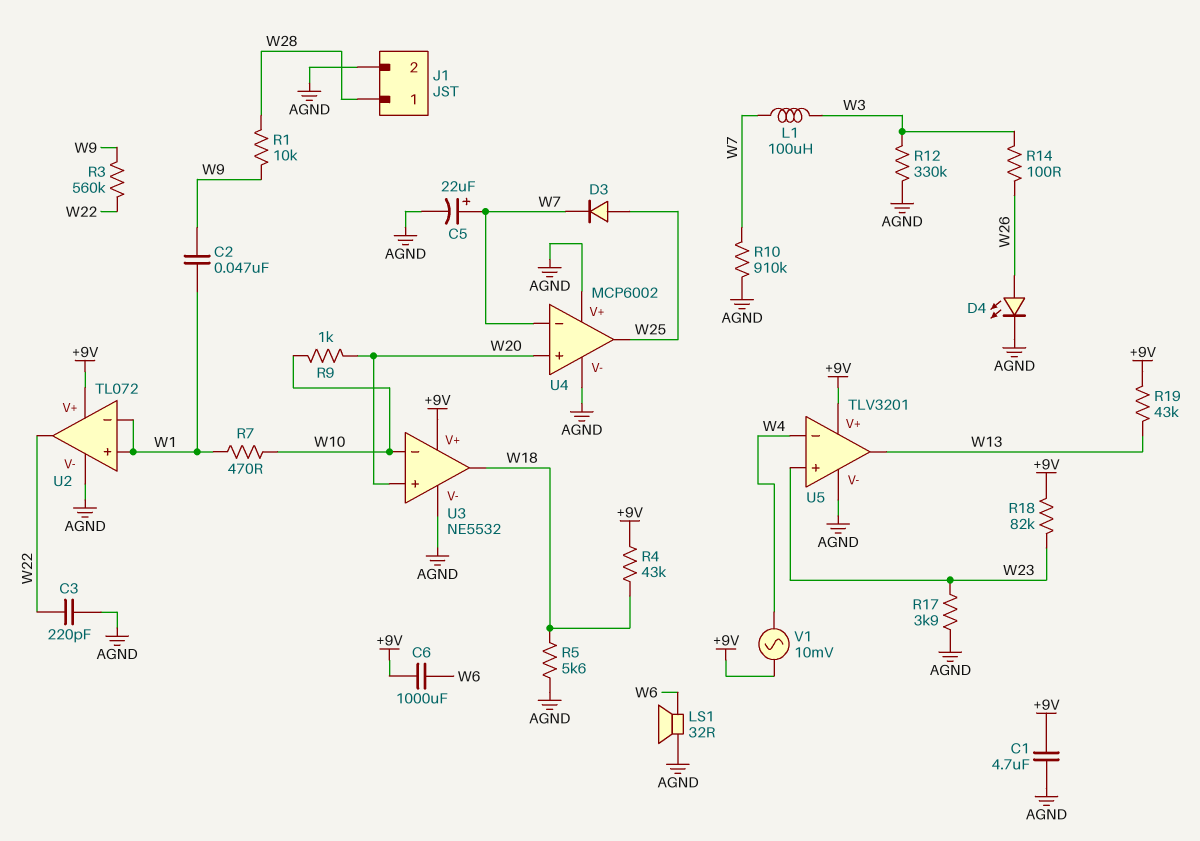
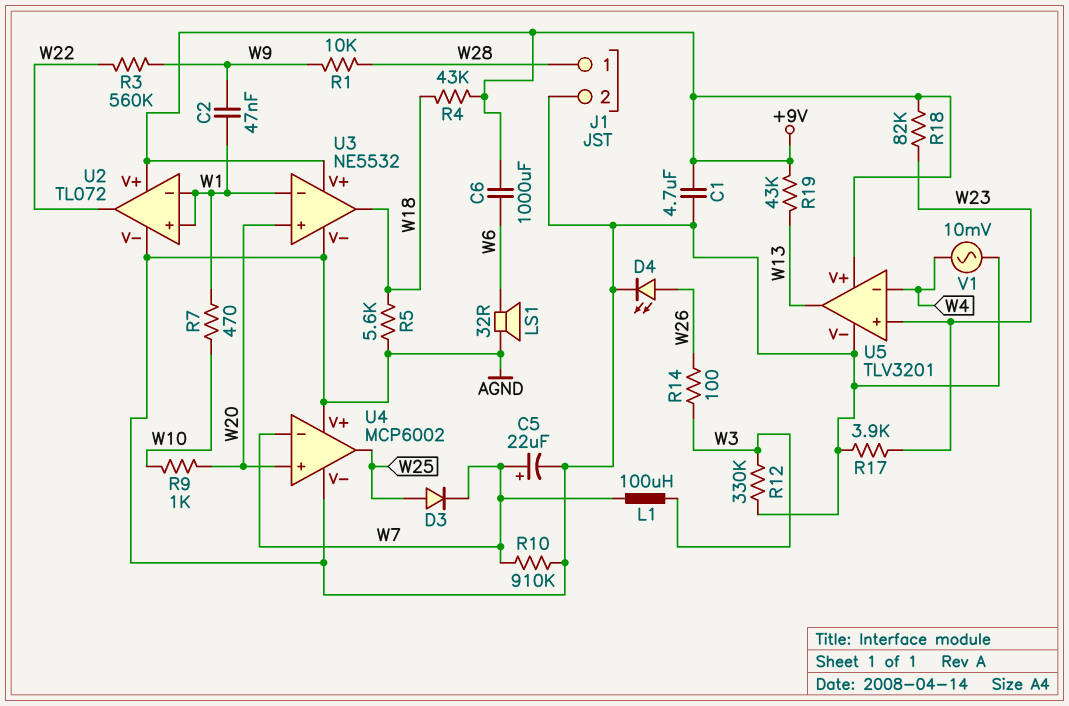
C3: 220pF (AGND, W22) -> none
U3 pin in-: W10 -> W1
V1: AC 10mV (+9V, W4) -> AC 10mV (AGND, W4)

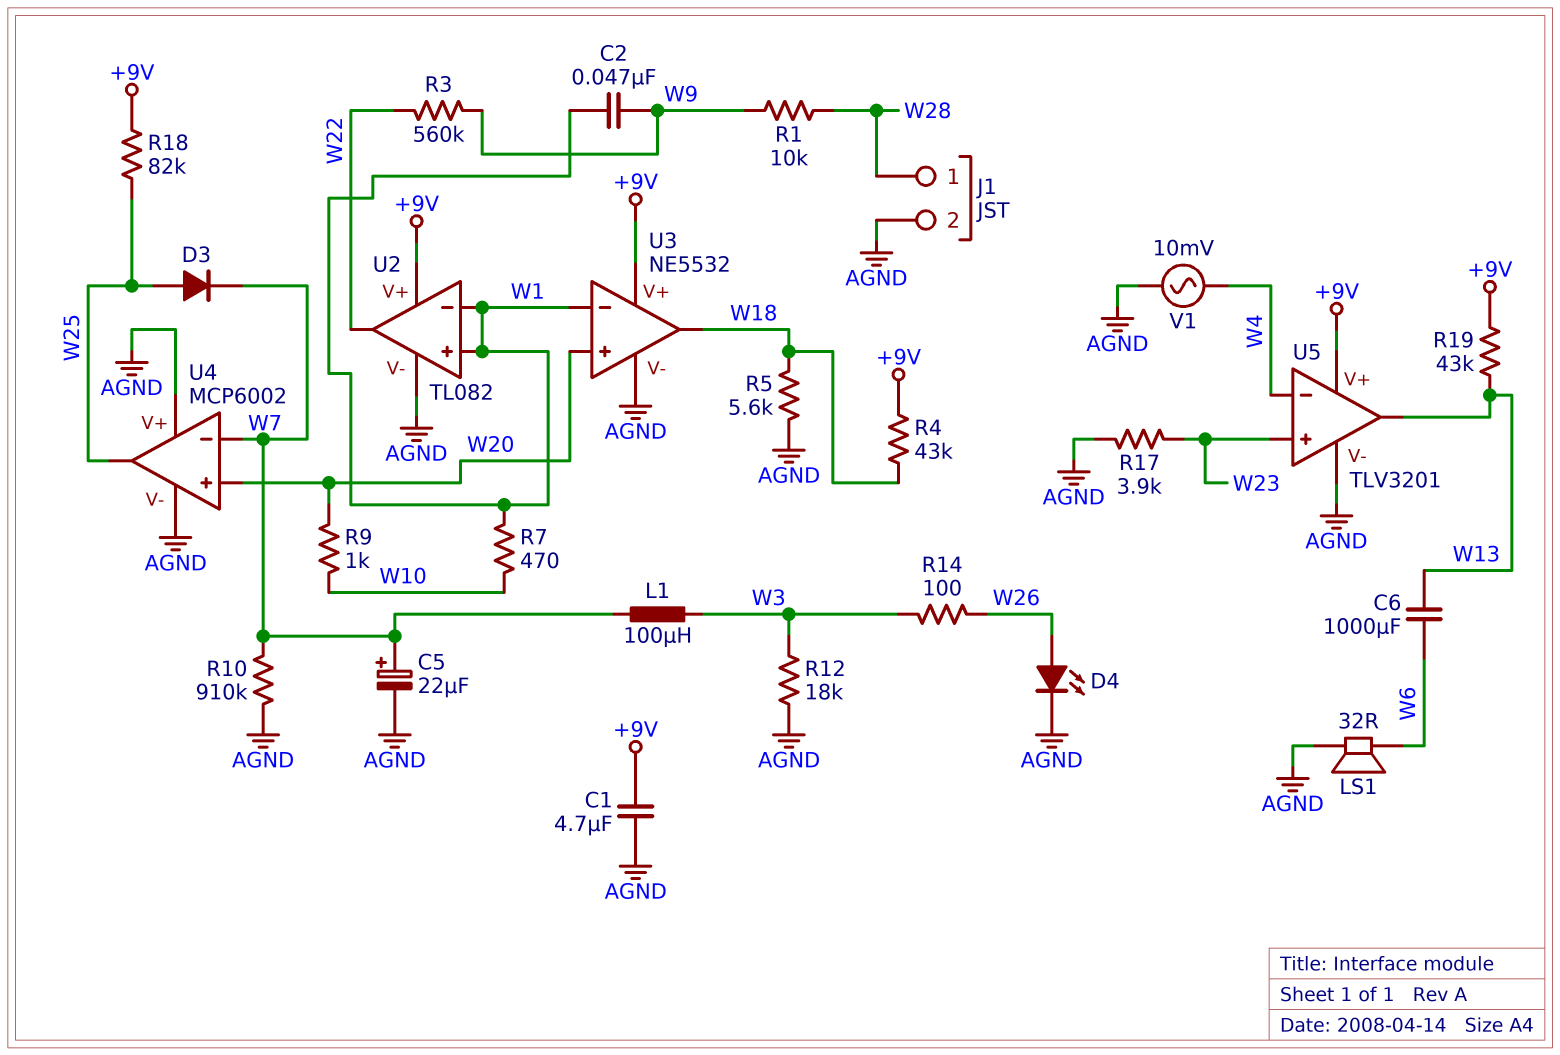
C6: 1000uF (+9V, W6) -> 1000uF (W6, W13)
R12: 330k (AGND, W3) -> 18k (AGND, W3)
R18: 82k (+9V, W23) -> 82k (+9V, W25)
U2: TL072 -> TL082

